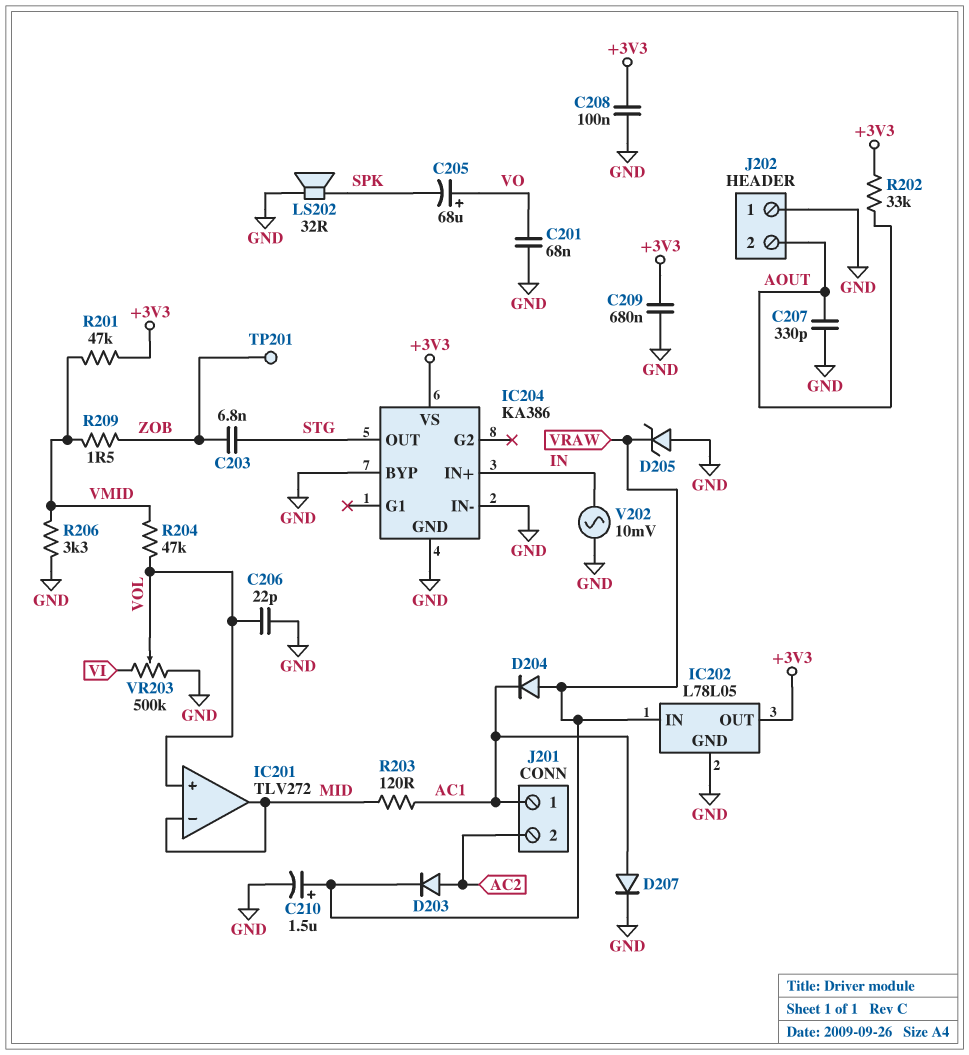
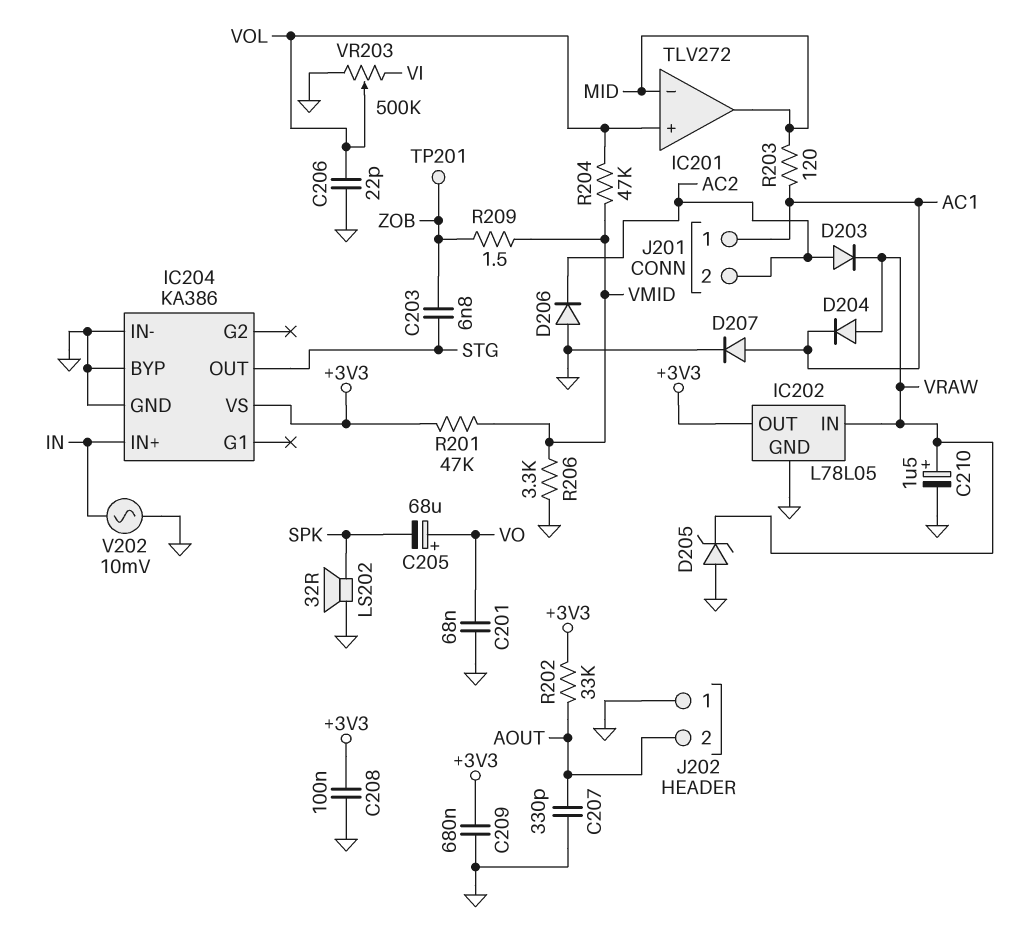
D206: none -> diode (A GND, K AC2)

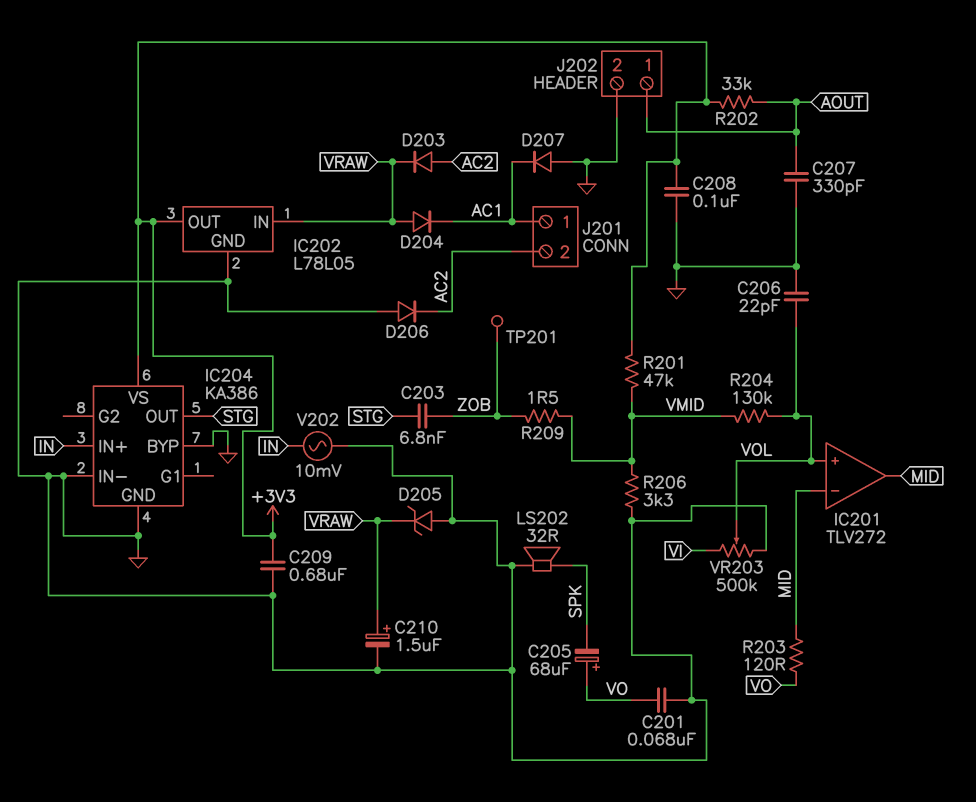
D207: diode (A AC1, K GND) -> diode (A GND, K AC1)
J202 pin 1: GND -> AOUT
J202 pin 2: AOUT -> GND
R203: 120 (AC1, MID) -> 120 (MID, VO)
R204: 47k (VMID, VOL) -> 130k (VMID, VOL)

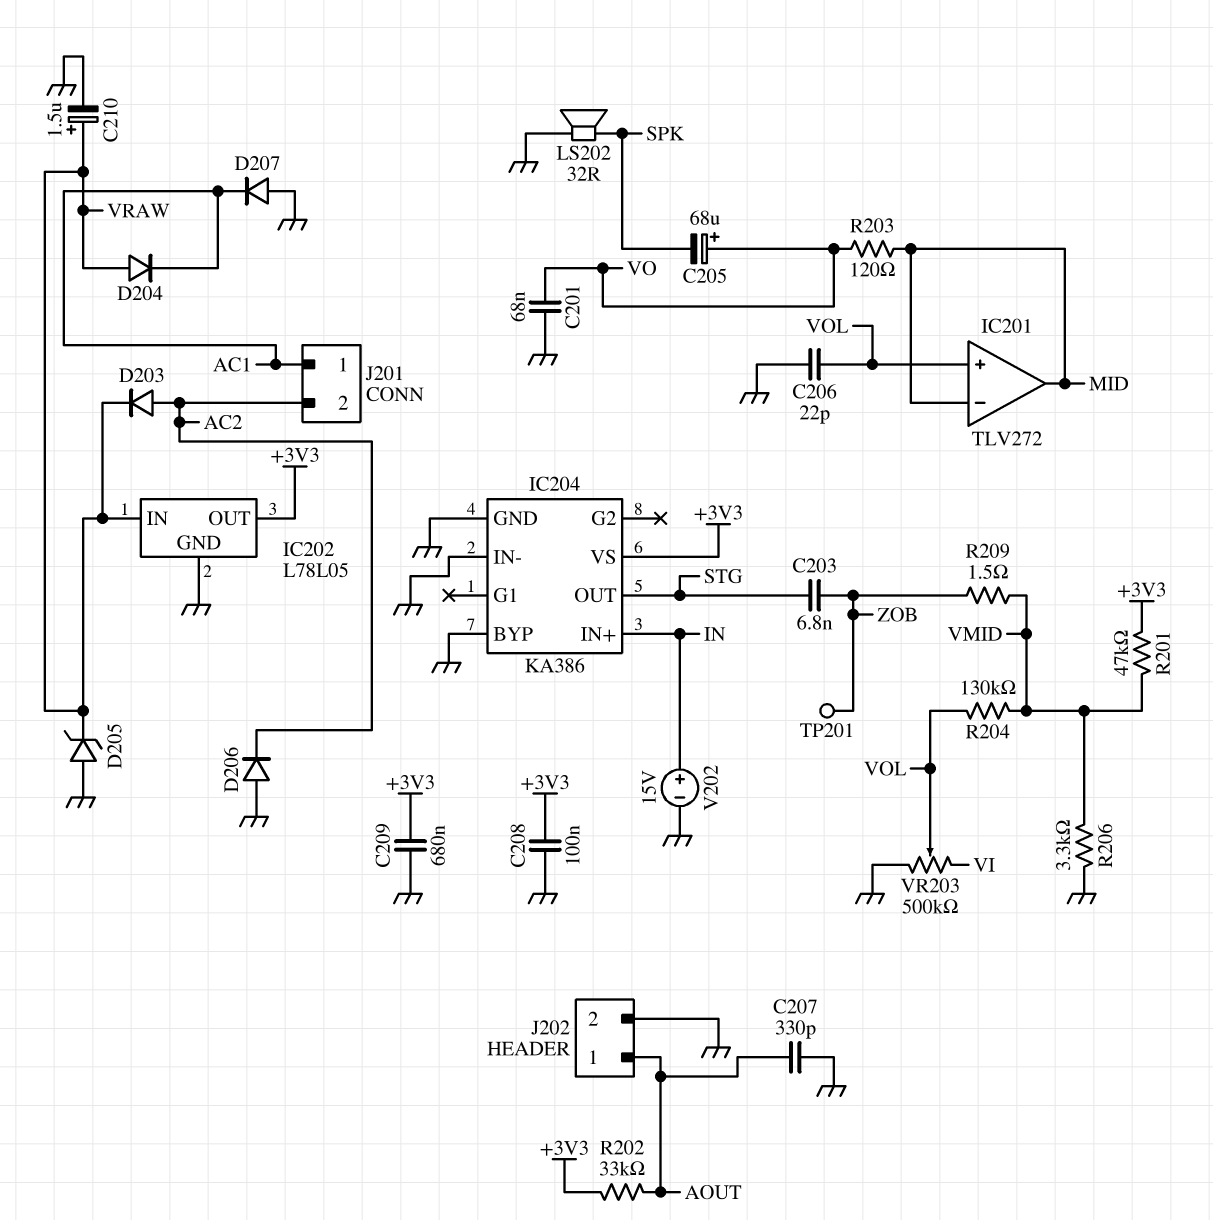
V202: AC 10mV (GND, IN) -> 15V (plus IN, minus GND)

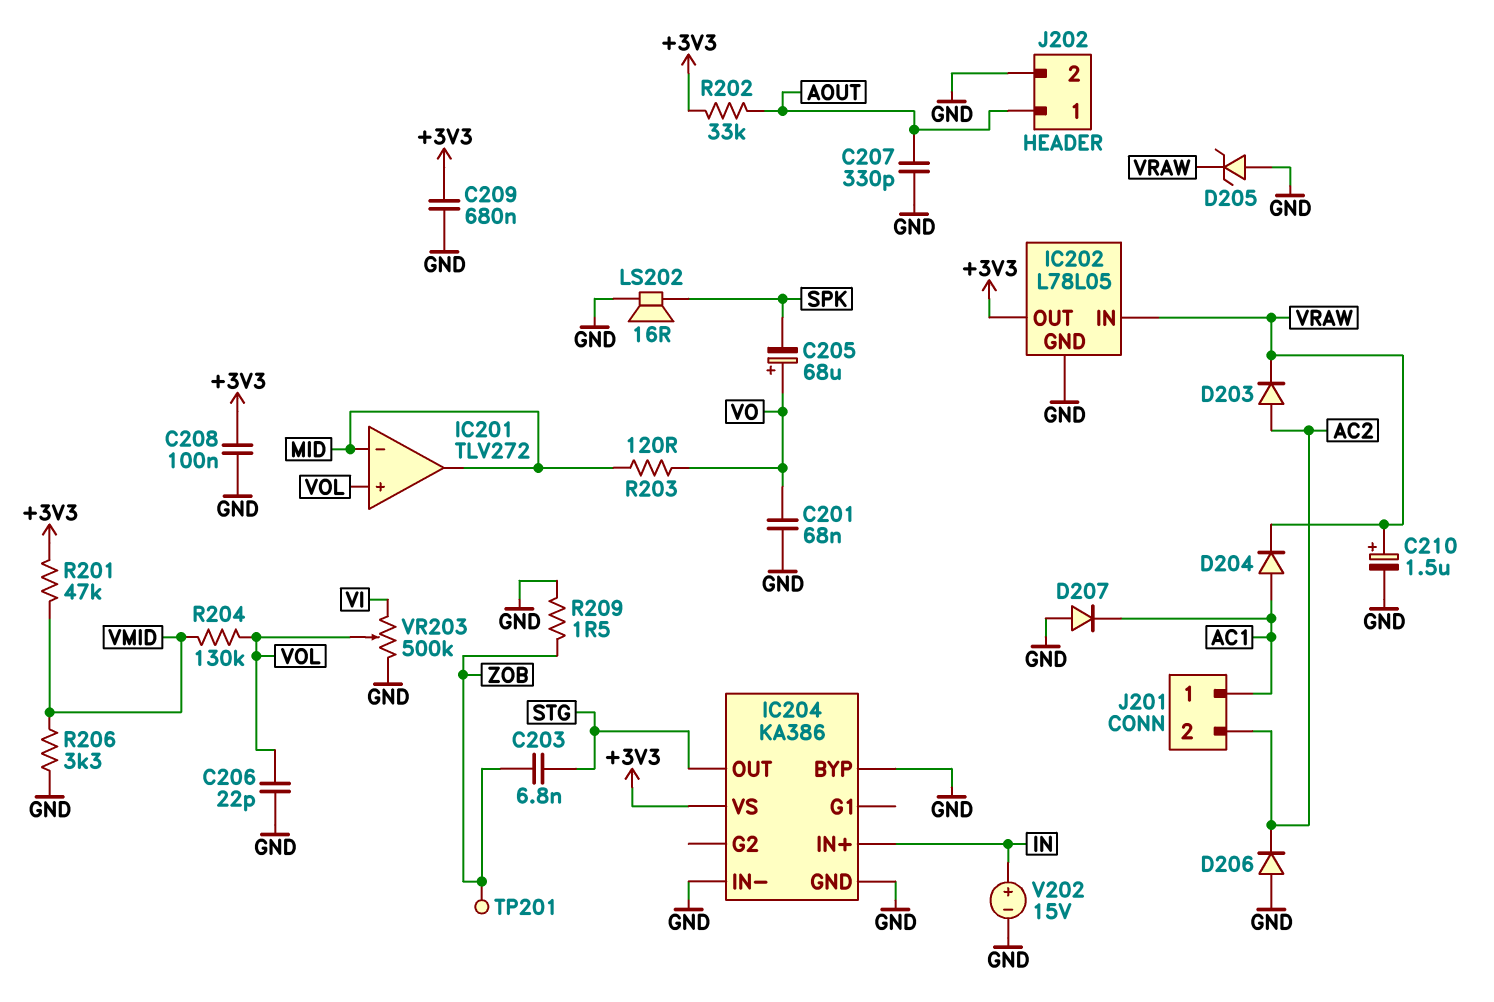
D204: diode (A VRAW, K AC1) -> diode (A AC1, K VRAW)
LS202: speaker 32R (GND, SPK) -> speaker 16R (GND, SPK)
R209: 1.5 (VMID, ZOB) -> 1.5 (GND, ZOB)

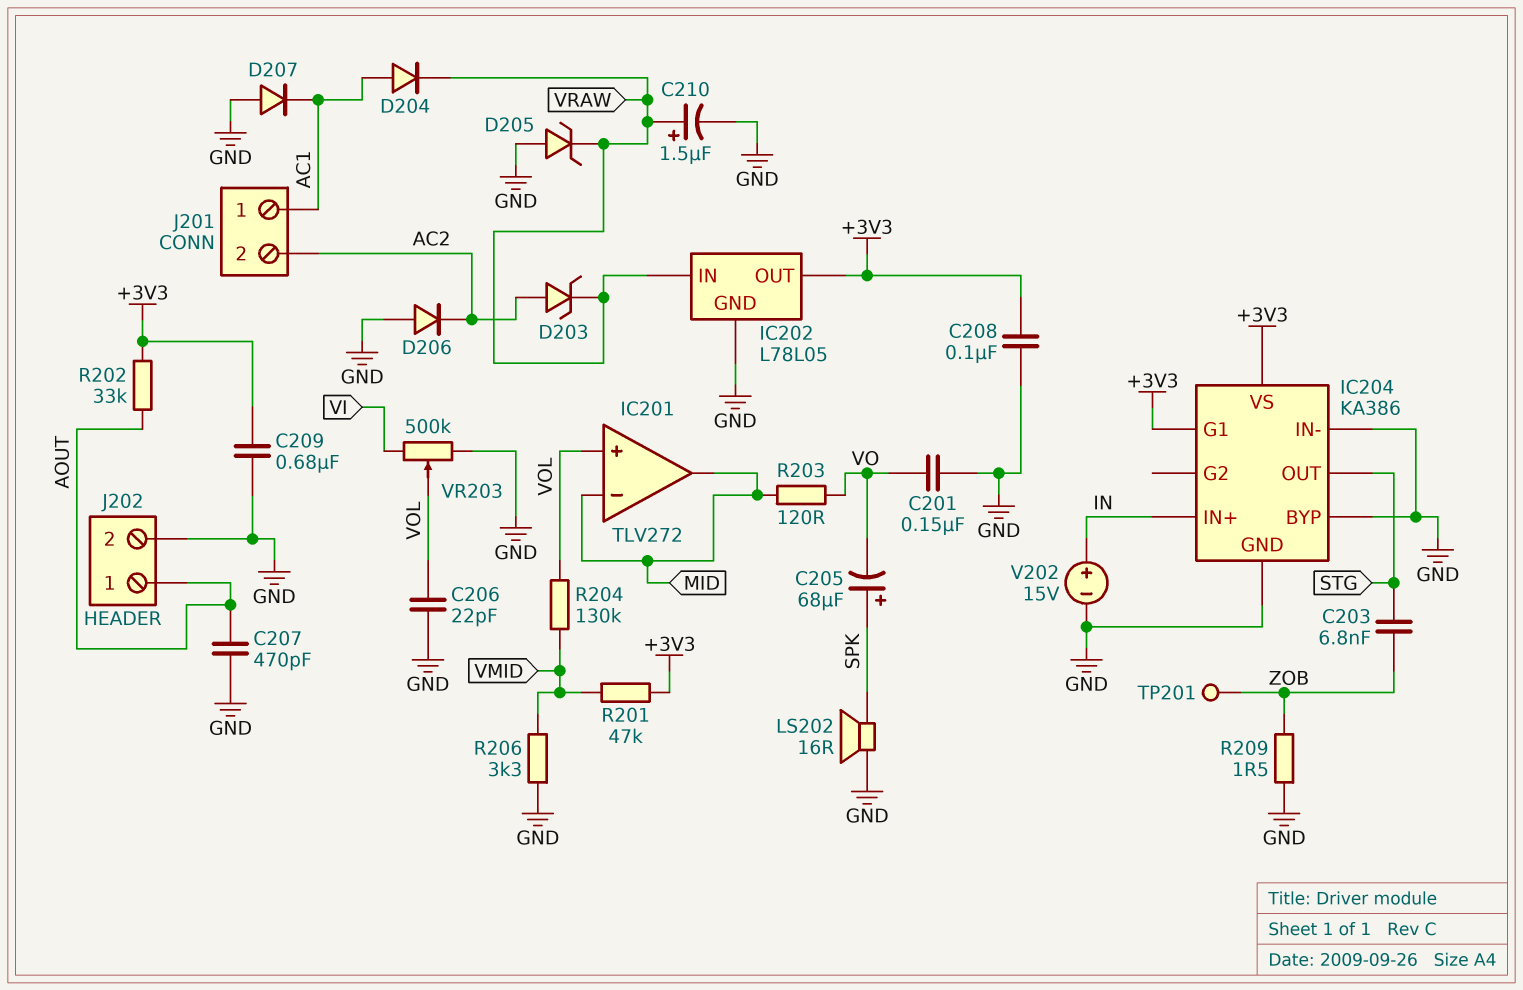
C201: 68nF (GND, VO) -> 150nF (GND, VO)
C205: 68uF (plus VO, minus SPK) -> 68uF (plus SPK, minus VO)
C207: 330pF (AOUT, GND) -> 470pF (AOUT, GND)
D203: diode (A AC2, K VRAW) -> zener (A AC2, K VRAW)
IC204 pin G1: none -> +3V3

